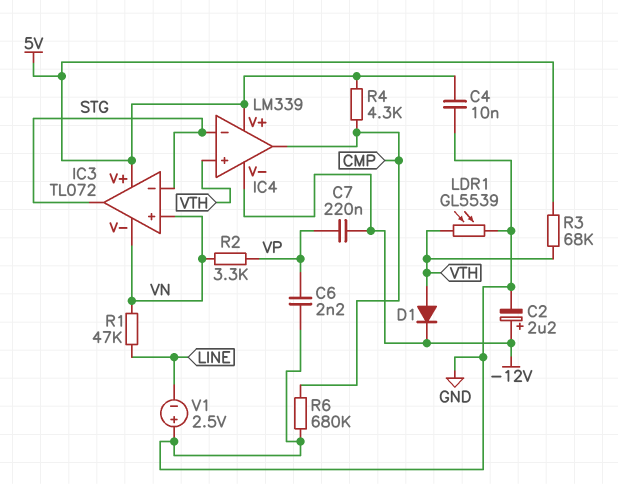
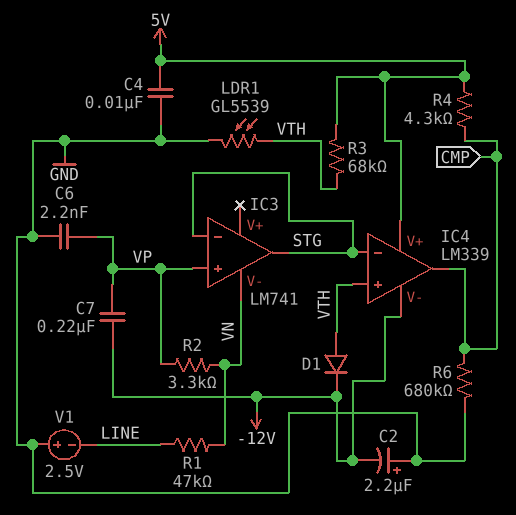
C2: 2.2uF (plus -12V, minus GND) -> 2.2uF (plus GND, minus -12V)
IC3: TL072 -> LM741
IC3 pin V+: 5V -> none
IC3 pin in+: VN -> VP

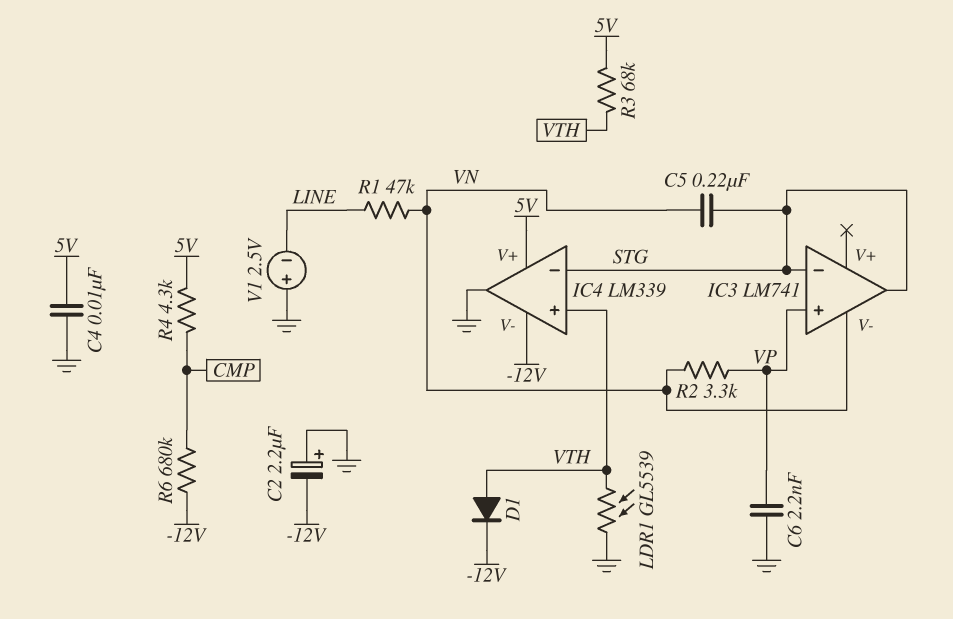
C5: none -> 220nF (STG, VN)
C7: 220nF (-12V, VP) -> none
IC4 pin out: CMP -> GND
R6: 680k (CMP, GND) -> 680k (-12V, CMP)

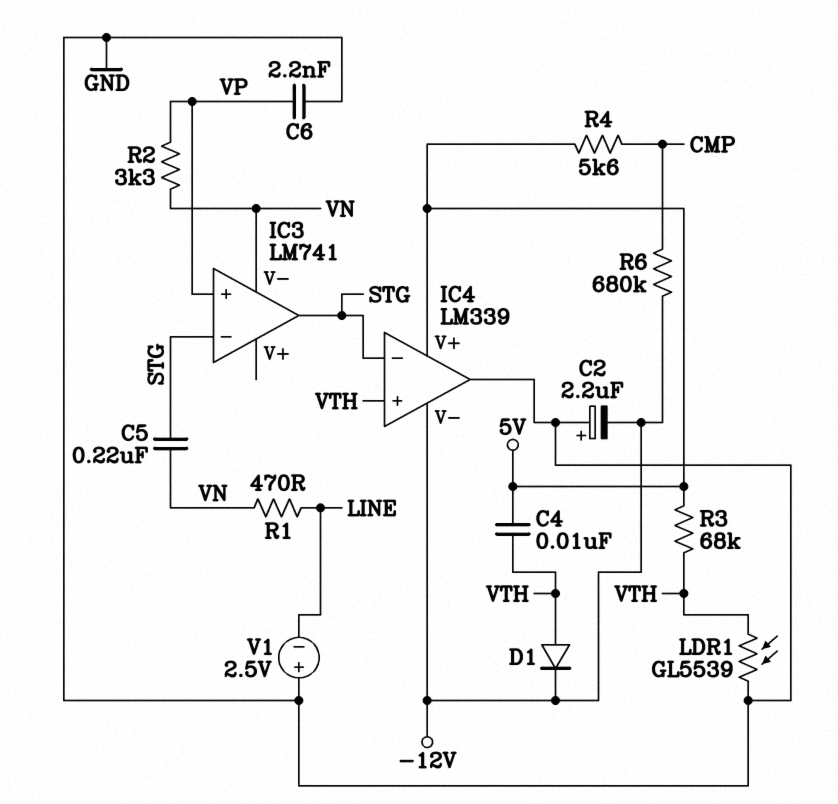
C4: 10nF (5V, GND) -> 10nF (5V, VTH)
R1: 47k (LINE, VN) -> 470 (LINE, VN)
R4: 4.3k (5V, CMP) -> 5.6k (5V, CMP)

